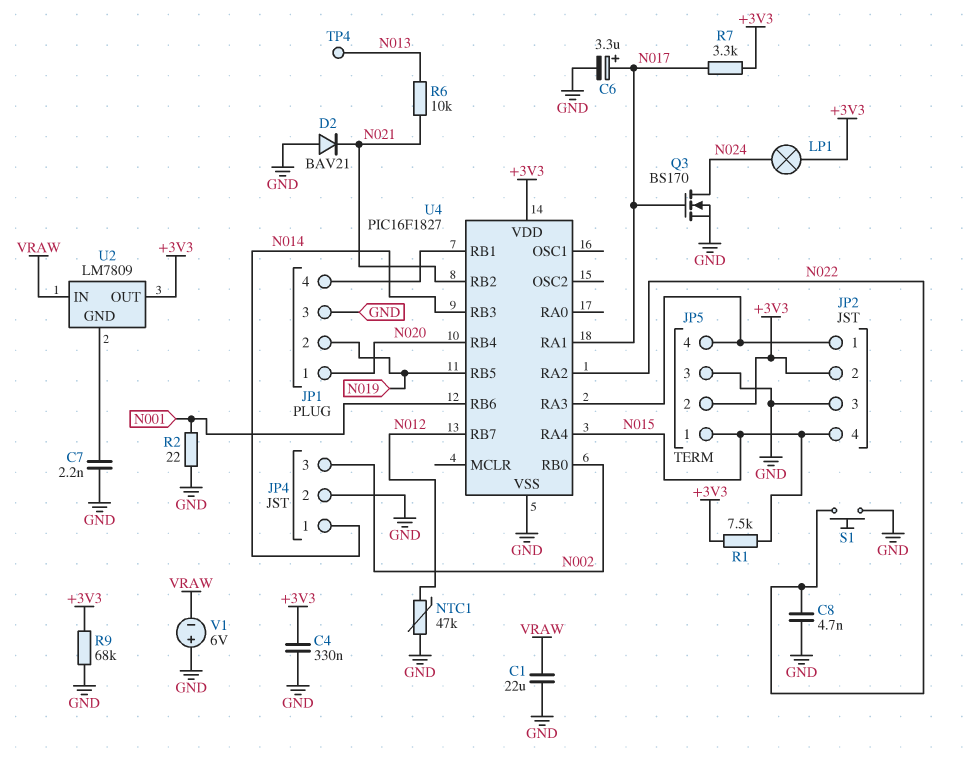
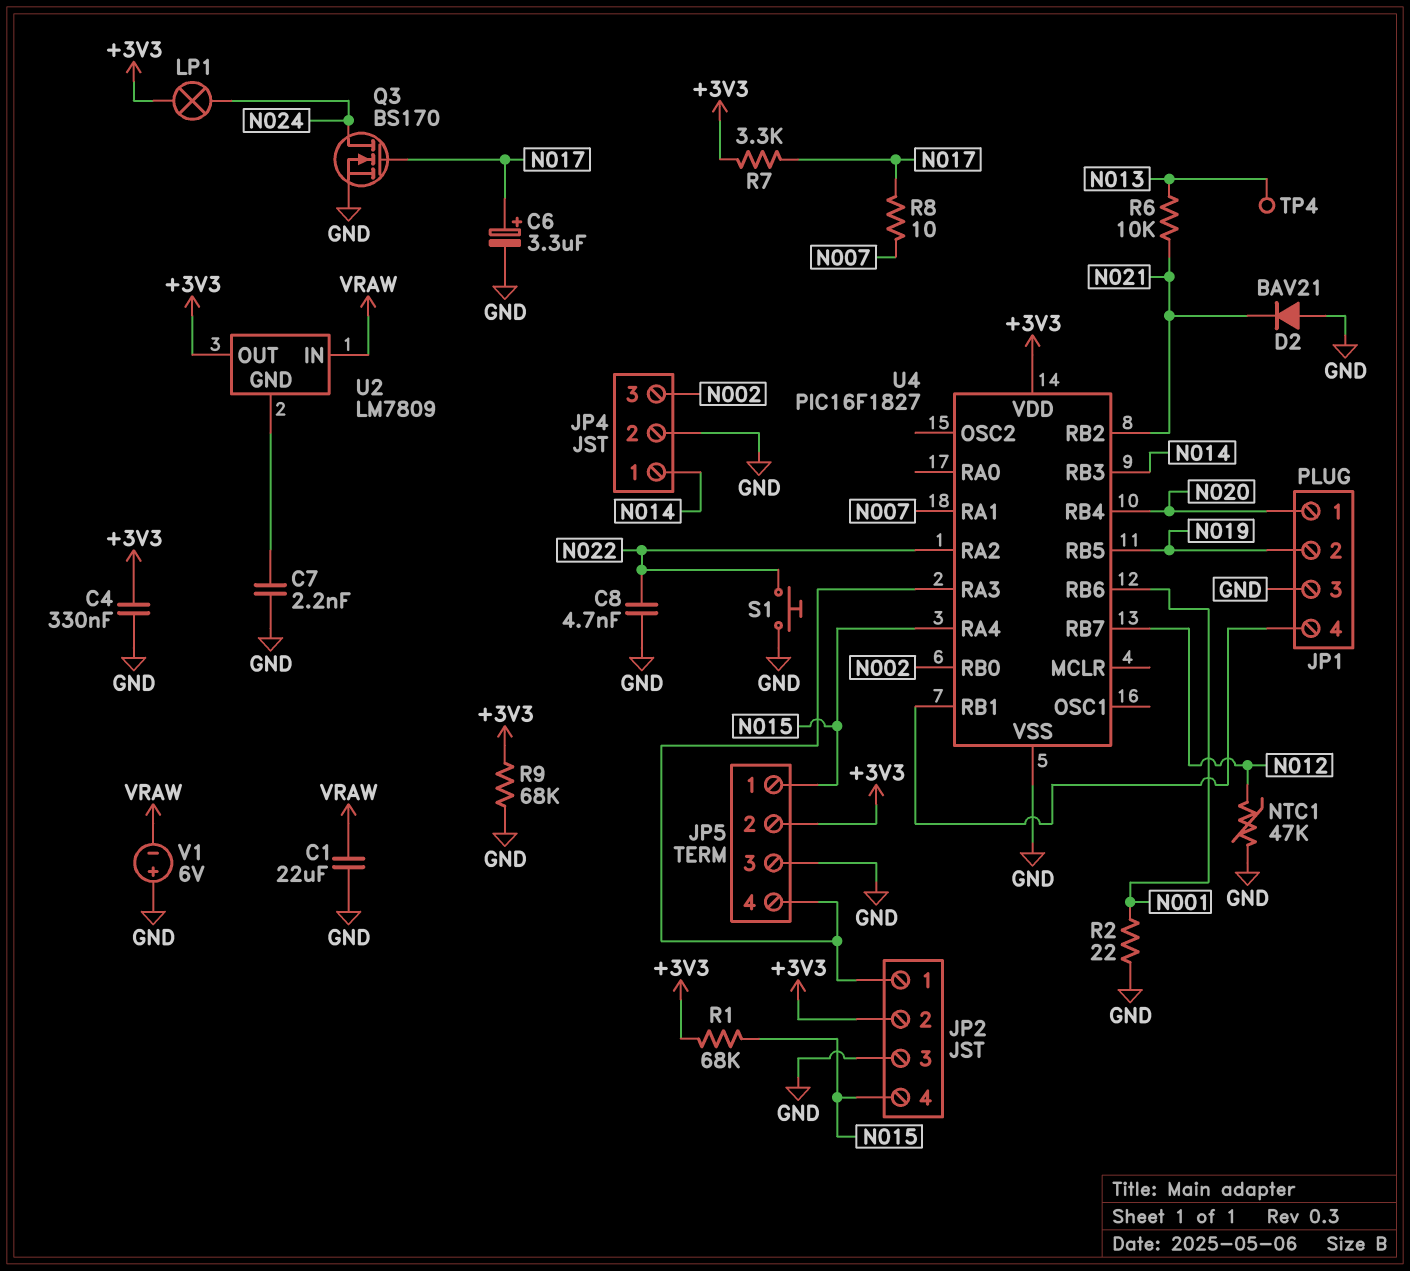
R1: 7.5k (+3V3, N015) -> 68k (+3V3, N015)
R8: none -> 10 (N007, N017)
U4 pin RA1: N017 -> N007

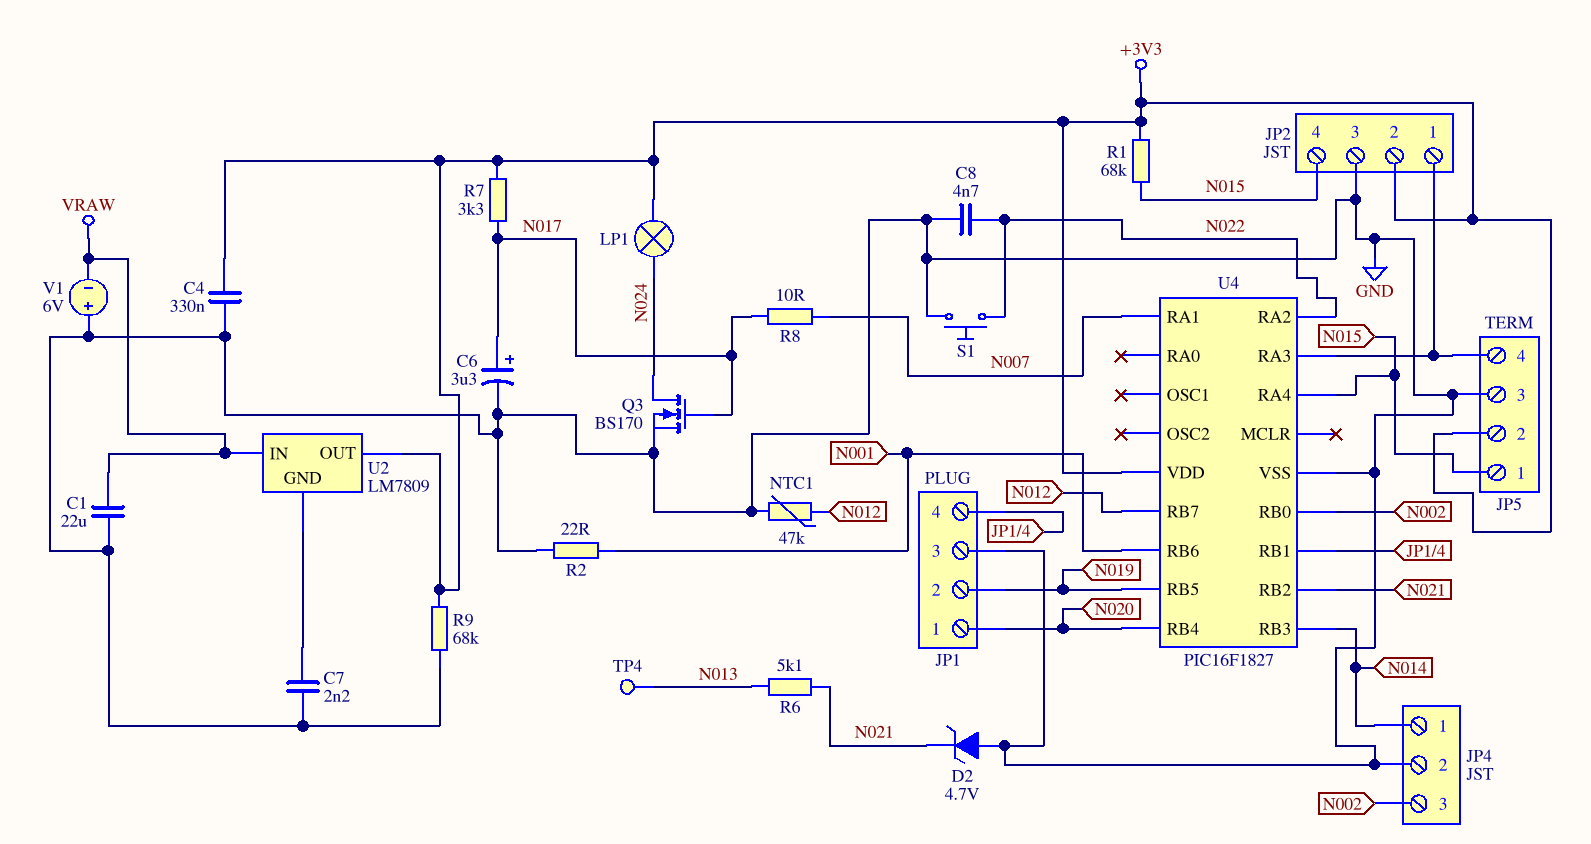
D2: diode BAV21 (A GND, K N021) -> zener 4.7V (A GND, K N021)
R6: 10k (N013, N021) -> 5.1k (N013, N021)

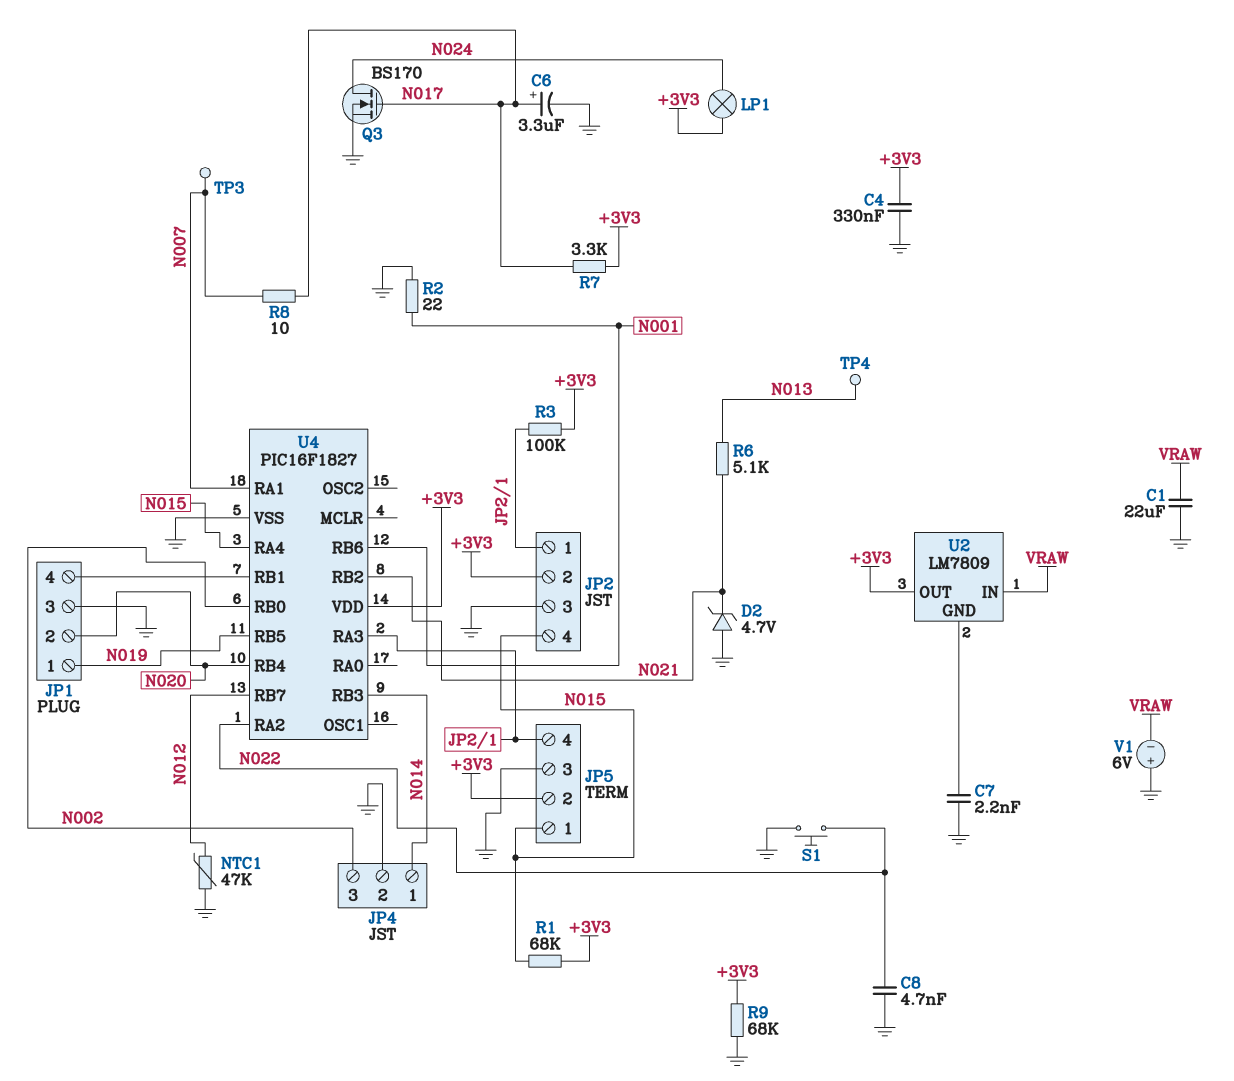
JP1 pin 1: N020 -> N019
JP1 pin 2: N019 -> N020
R3: none -> 100k (+3V3, JP2/1)
TP3: none -> test point (N007)

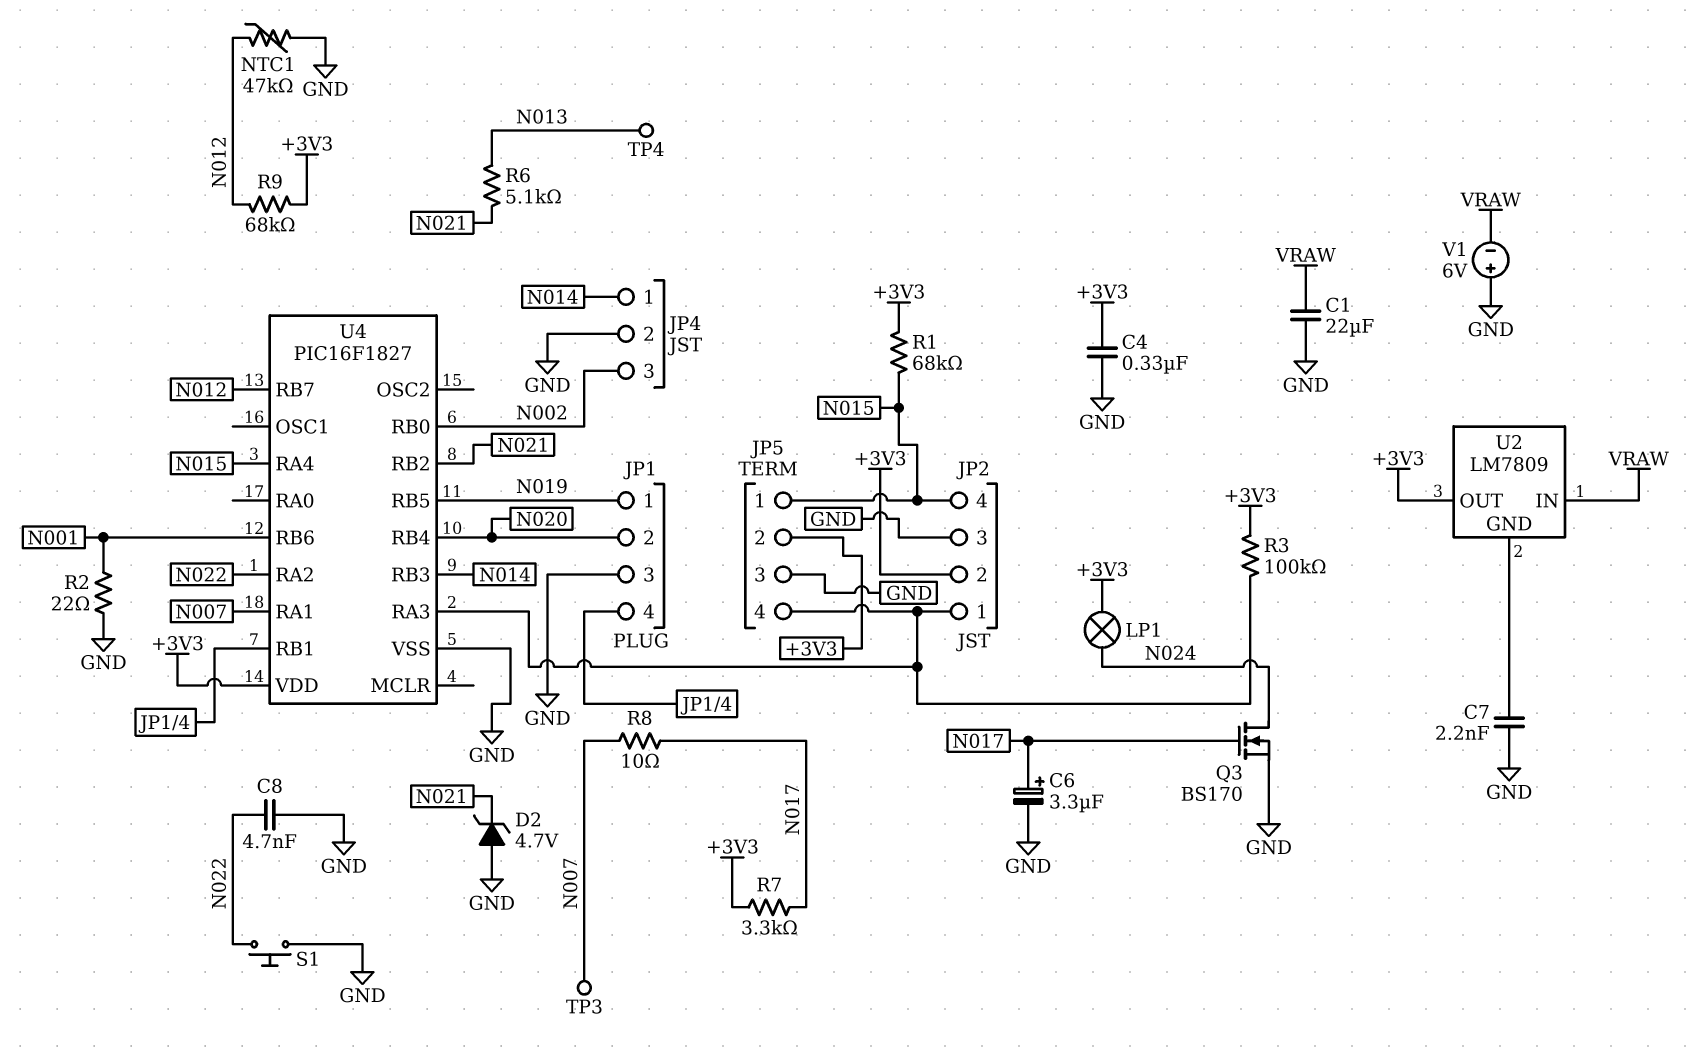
R9: 68k (+3V3, GND) -> 68k (+3V3, N012)

